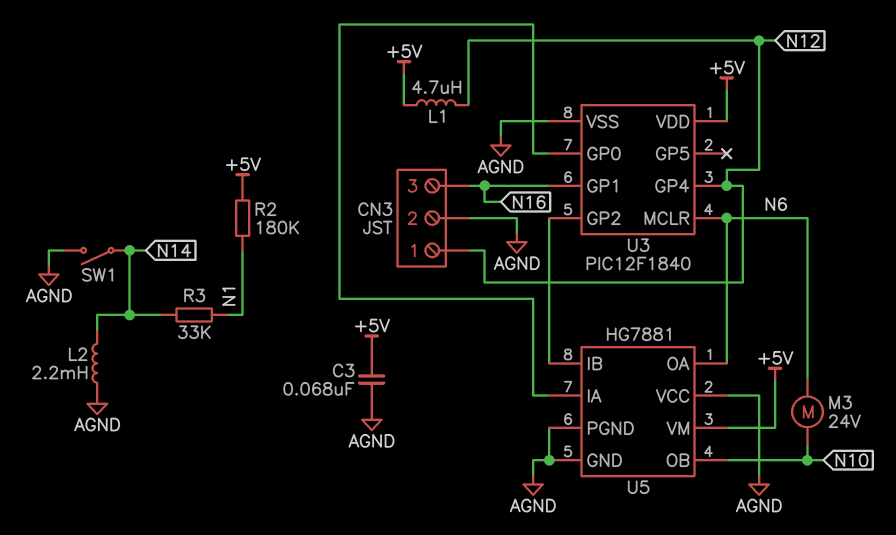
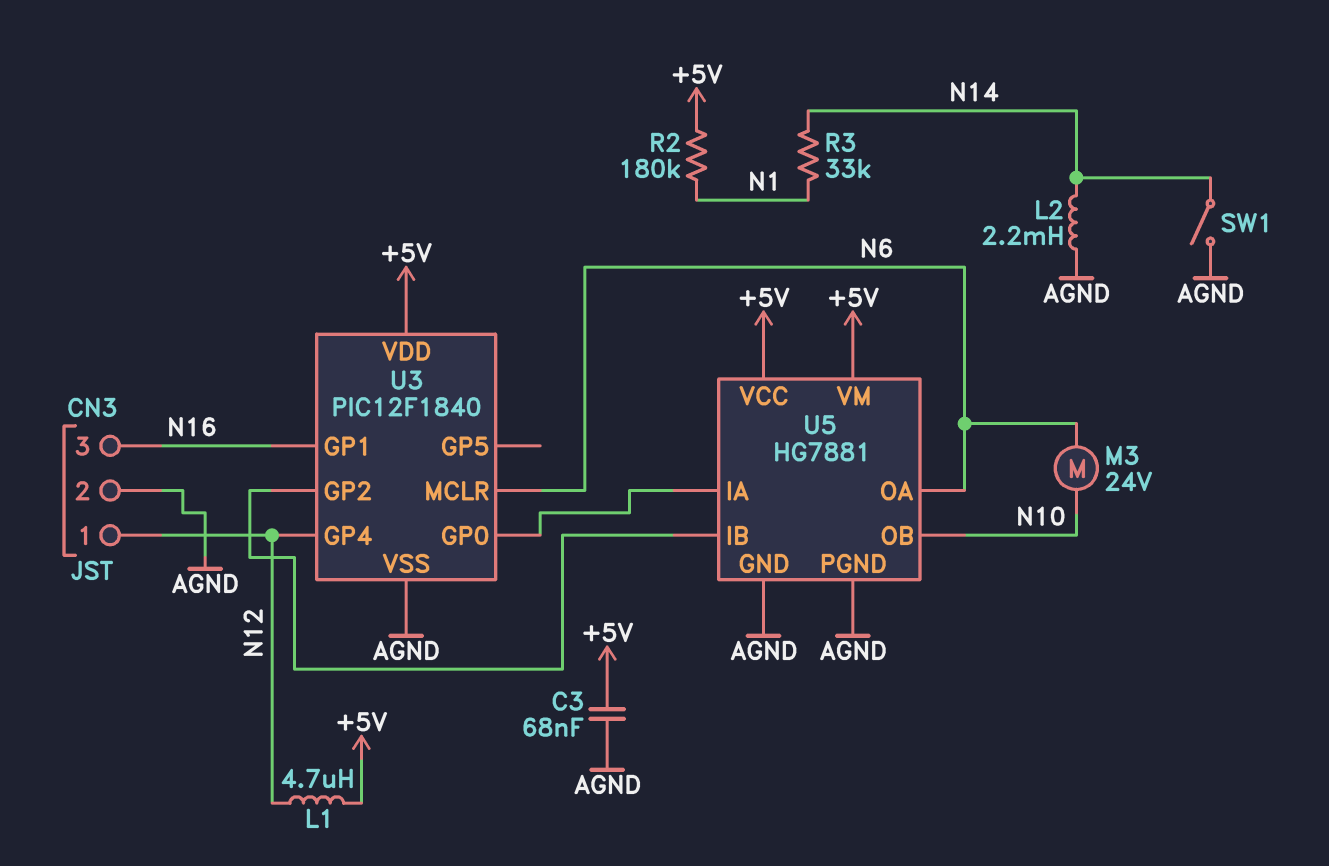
U5 pin VCC: AGND -> +5V

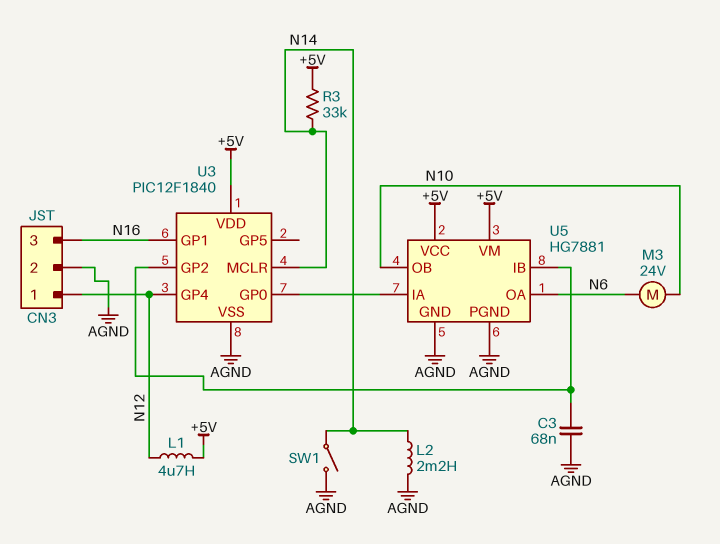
C3: 68nF (+5V, AGND) -> 68nF (AGND, U3/GP2)
R2: 180k (+5V, N1) -> none
R3: 33k (N1, N14) -> 33k (+5V, N14)
U3 pin MCLR: N6 -> N14

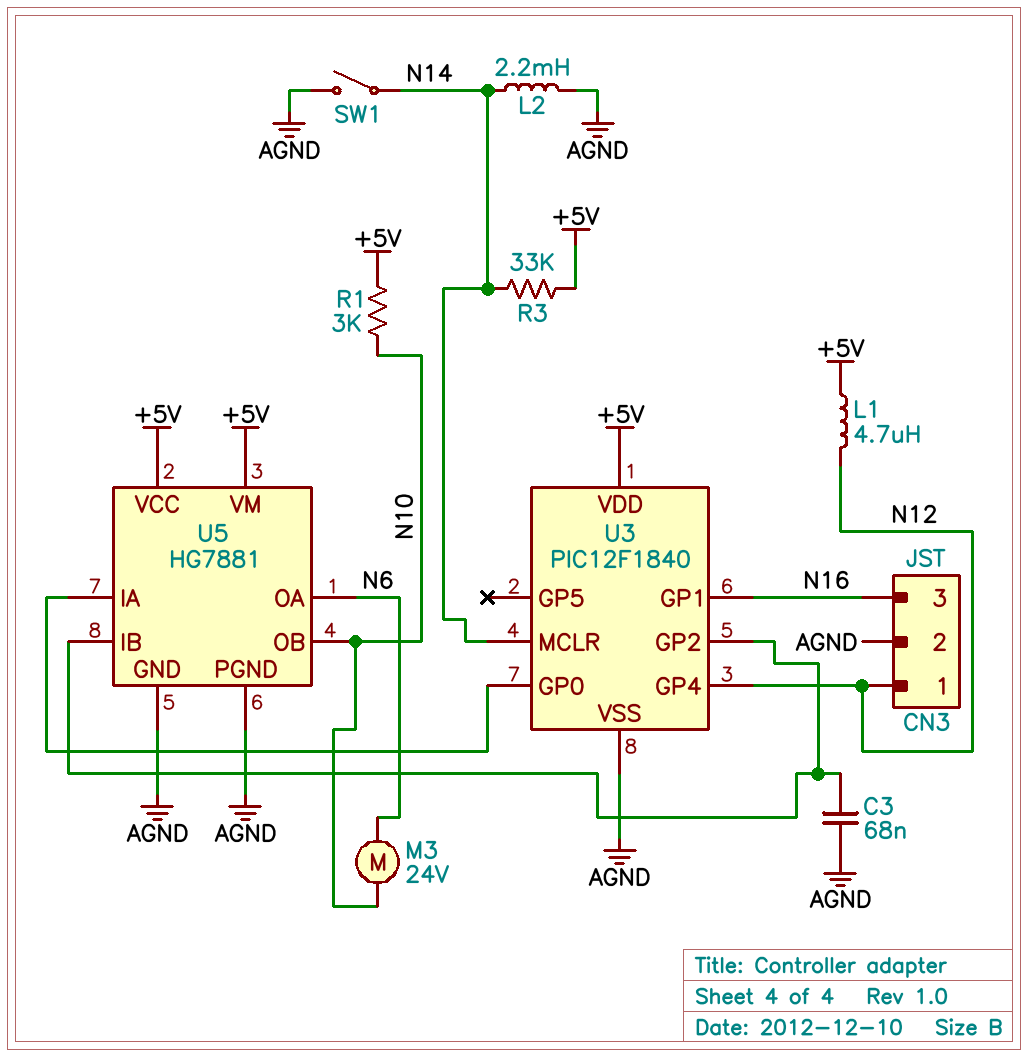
R1: none -> 3k (+5V, N10)

